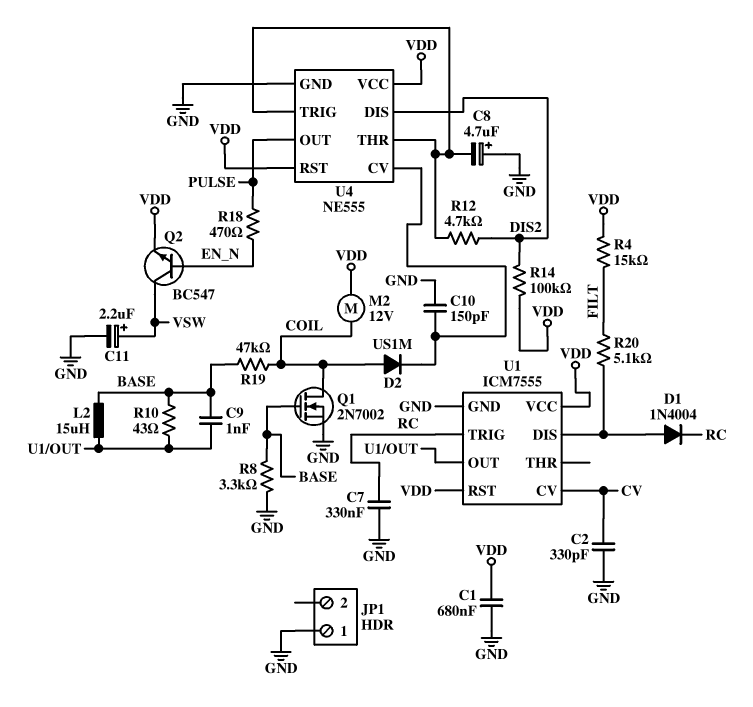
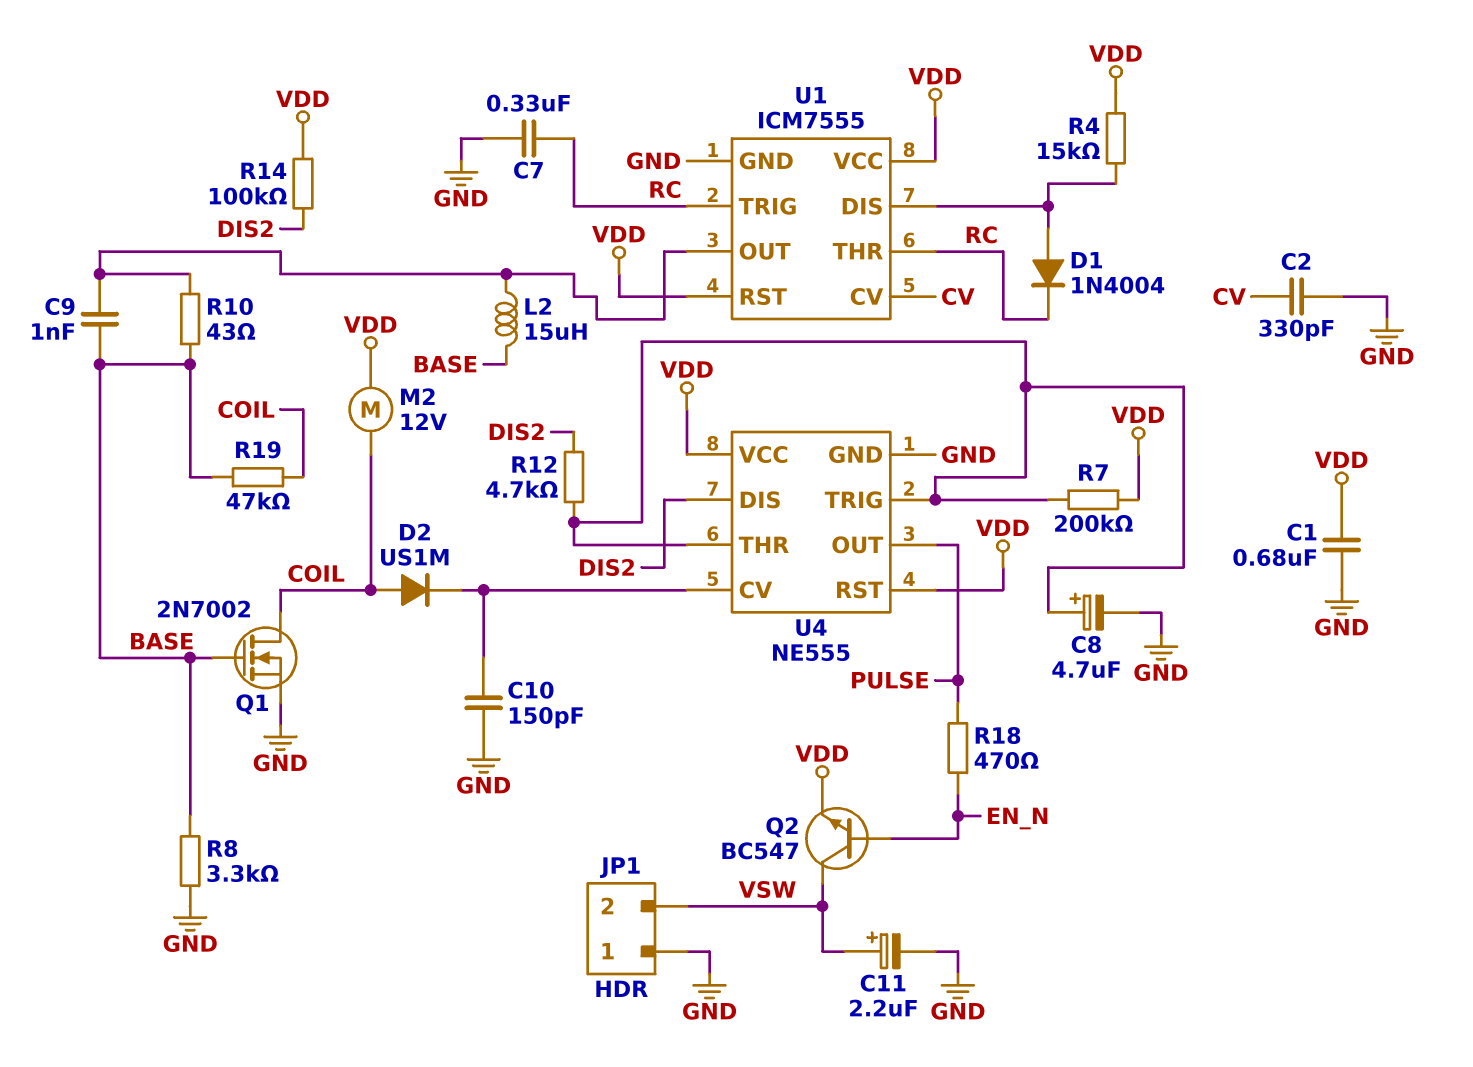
C8: 4.7uF (plus GND, minus U4/THR) -> 4.7uF (plus U4/THR, minus GND)
JP1 pin 2: none -> VSW
R4: 15k (FILT, VDD) -> 15k (U1/DIS, VDD)
R7: none -> 200k (U4/THR, VDD)
R20: 5.1k (FILT, U1/DIS) -> none
U1 pin THR: none -> RC

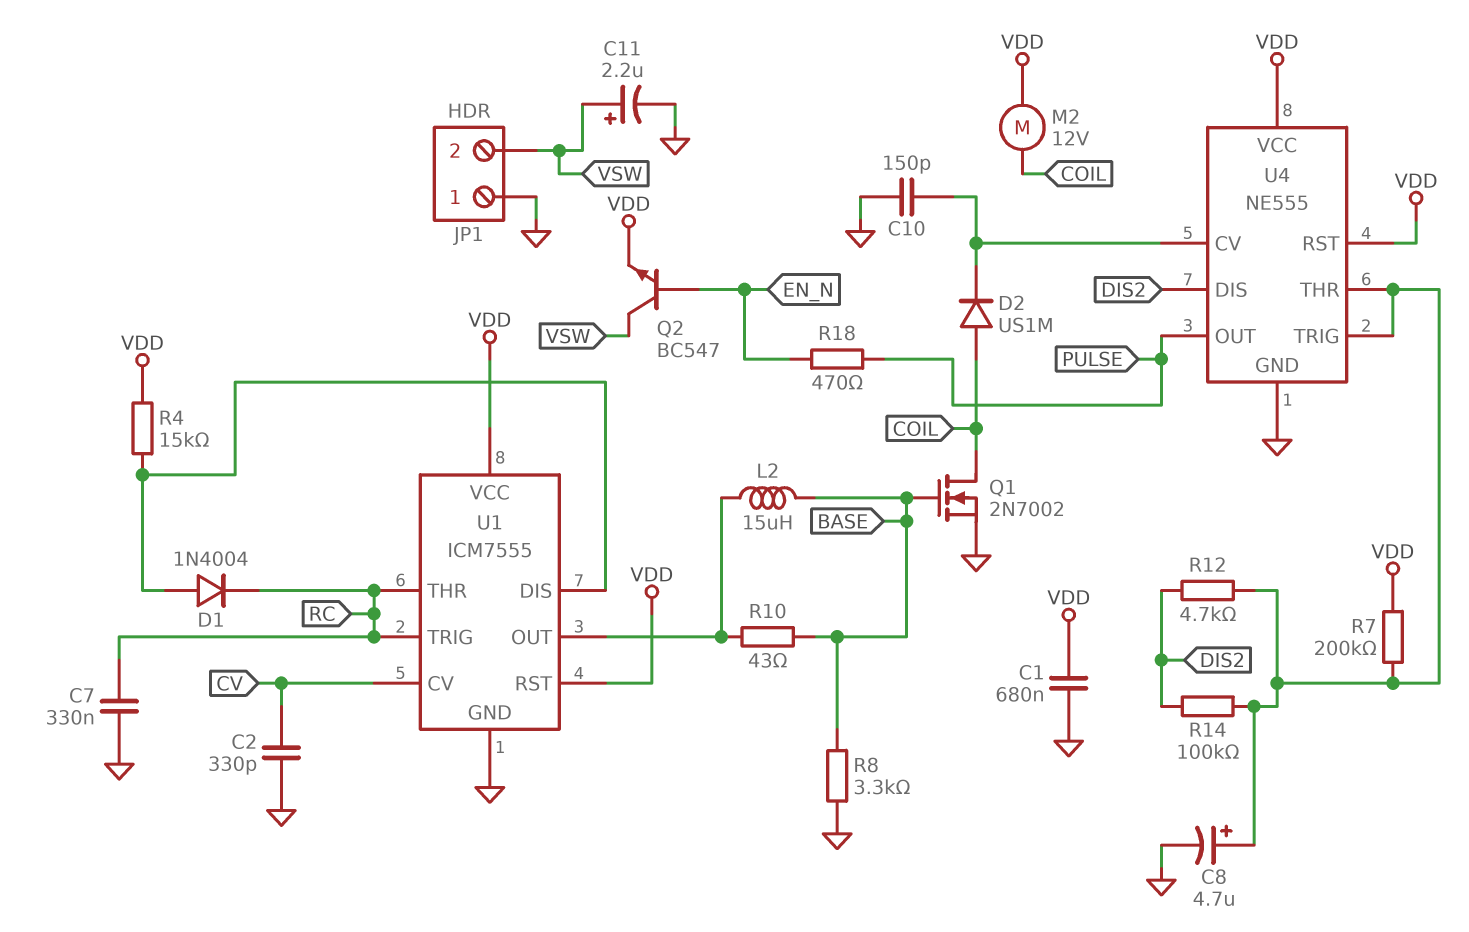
C9: 1nF (BASE, U1/OUT) -> none
R14: 100k (DIS2, VDD) -> 100k (DIS2, U4/THR)
R19: 47k (BASE, COIL) -> none

